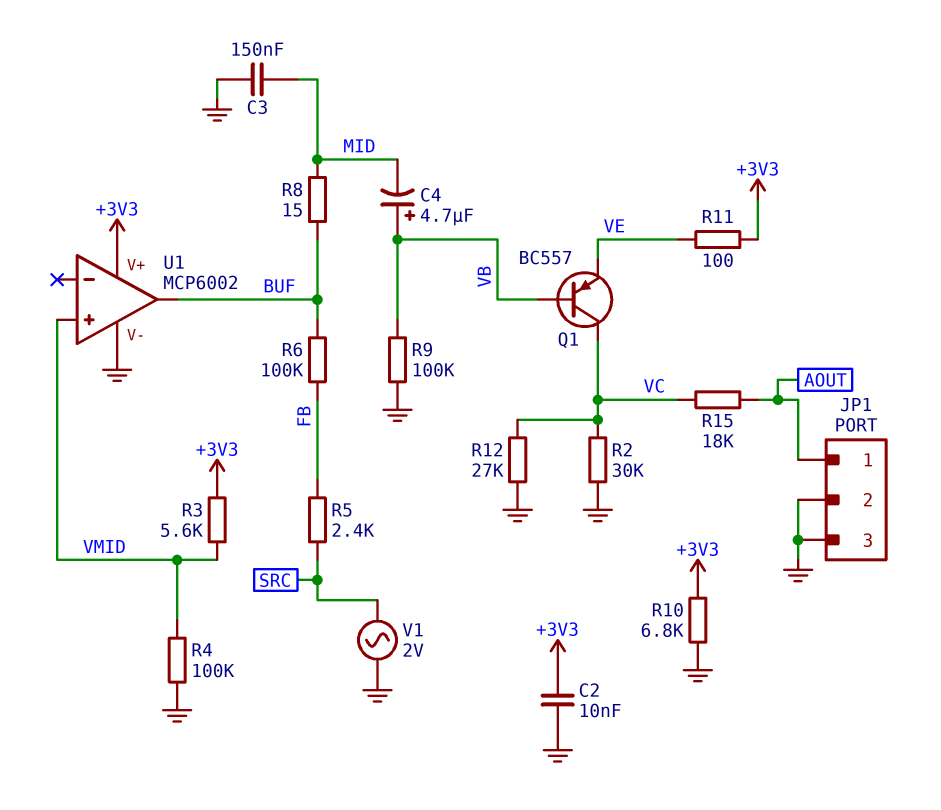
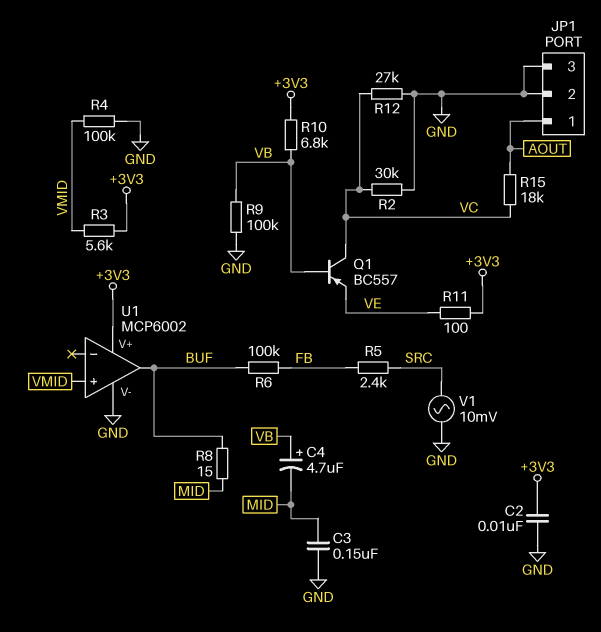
R10: 6.8k (+3V3, GND) -> 6.8k (+3V3, VB)
V1: AC 2V (GND, SRC) -> AC 10mV (GND, SRC)

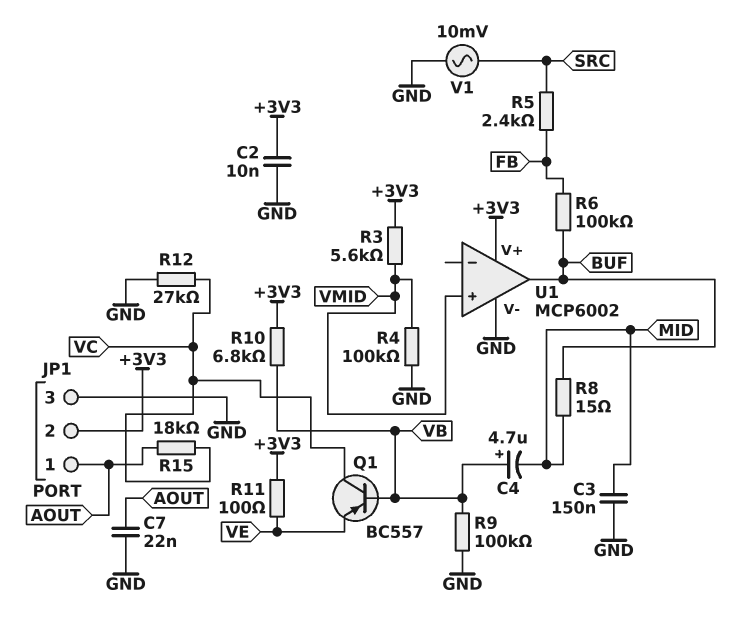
C7: none -> 22nF (AOUT, GND)
JP1 pin 2: GND -> +3V3
R2: 30k (GND, VC) -> none

